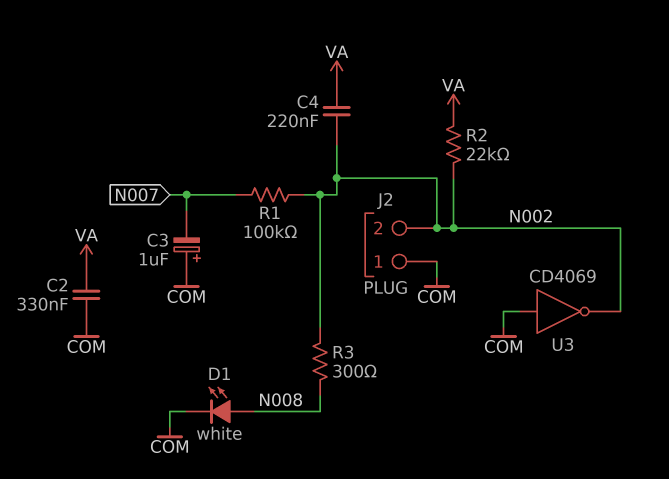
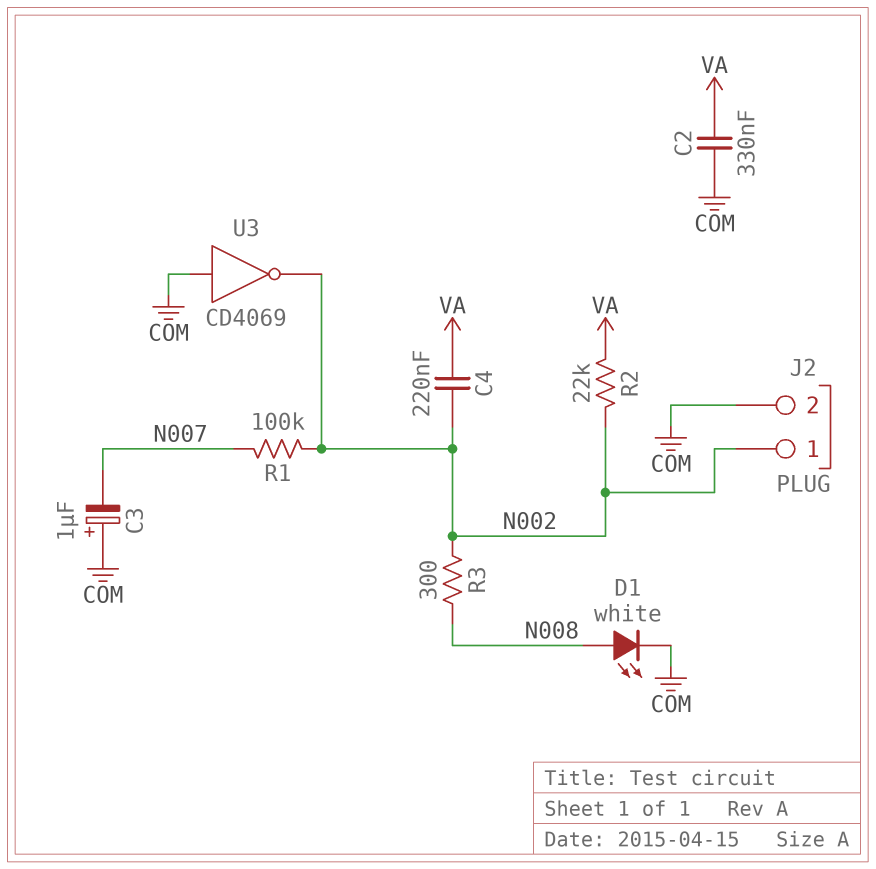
J2 pin 1: COM -> N002
J2 pin 2: N002 -> COM

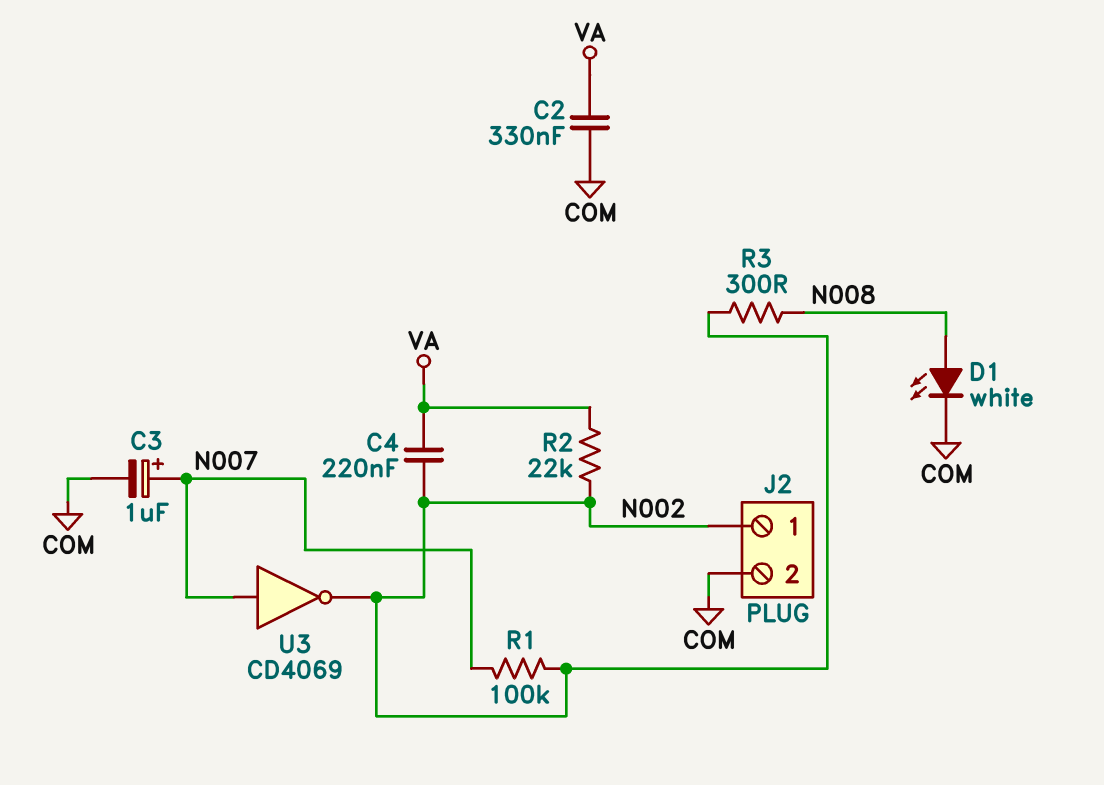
C3: 1uF (plus COM, minus N007) -> 1uF (plus N007, minus COM)
U3: NOT CD4069 (in COM, out N002) -> NOT CD4069 (in N007, out N002)

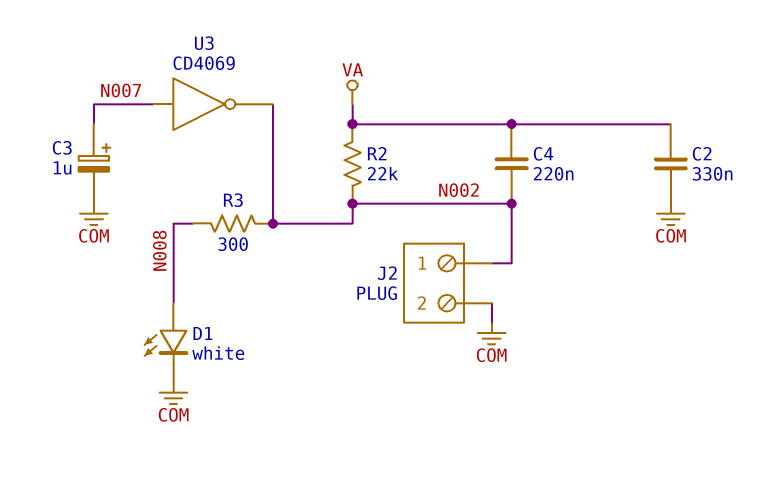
R1: 100k (N002, N007) -> none

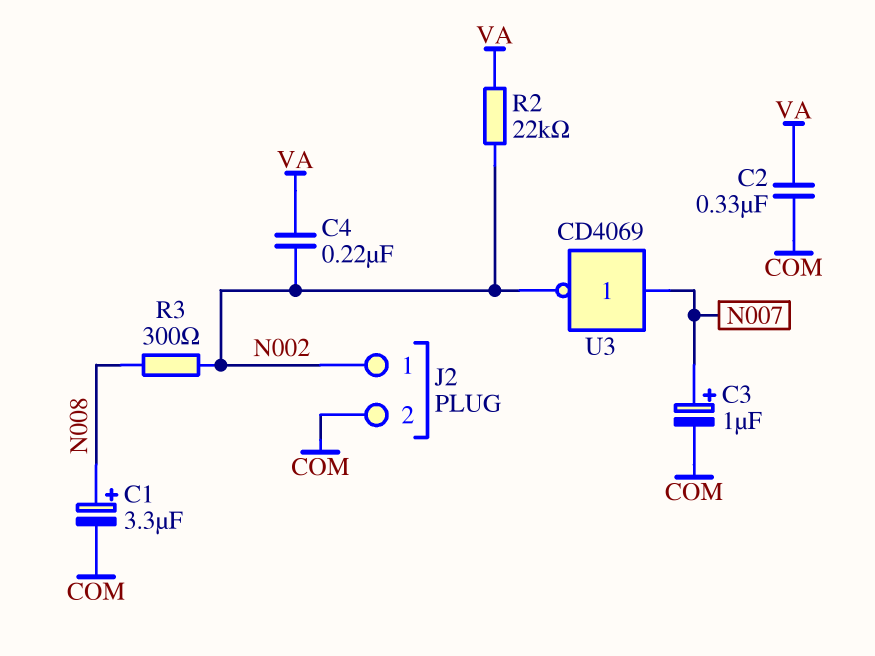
C1: none -> 3.3uF (plus N008, minus COM)
D1: LED white (A N008, K COM) -> none

